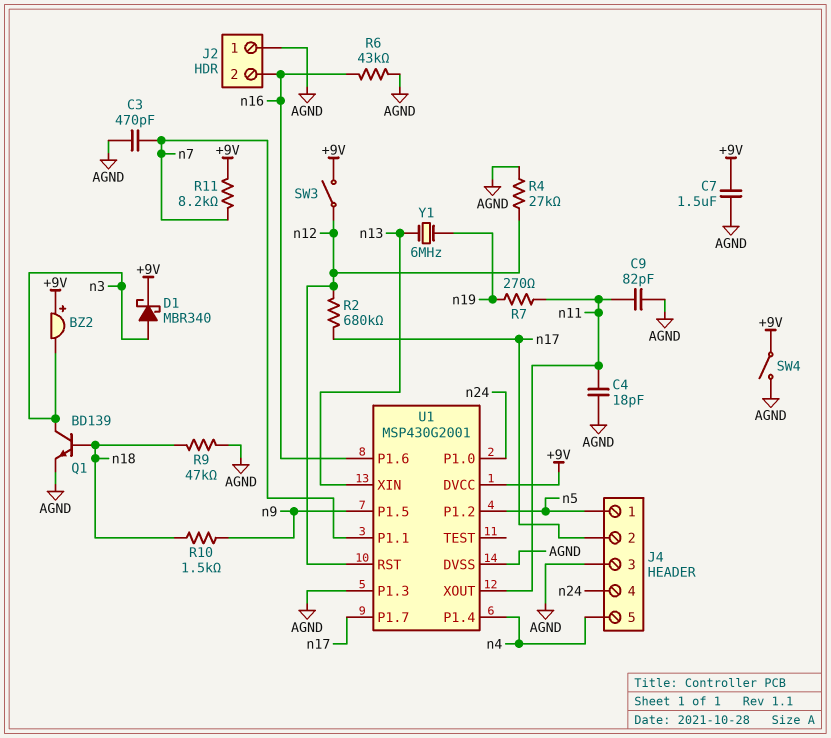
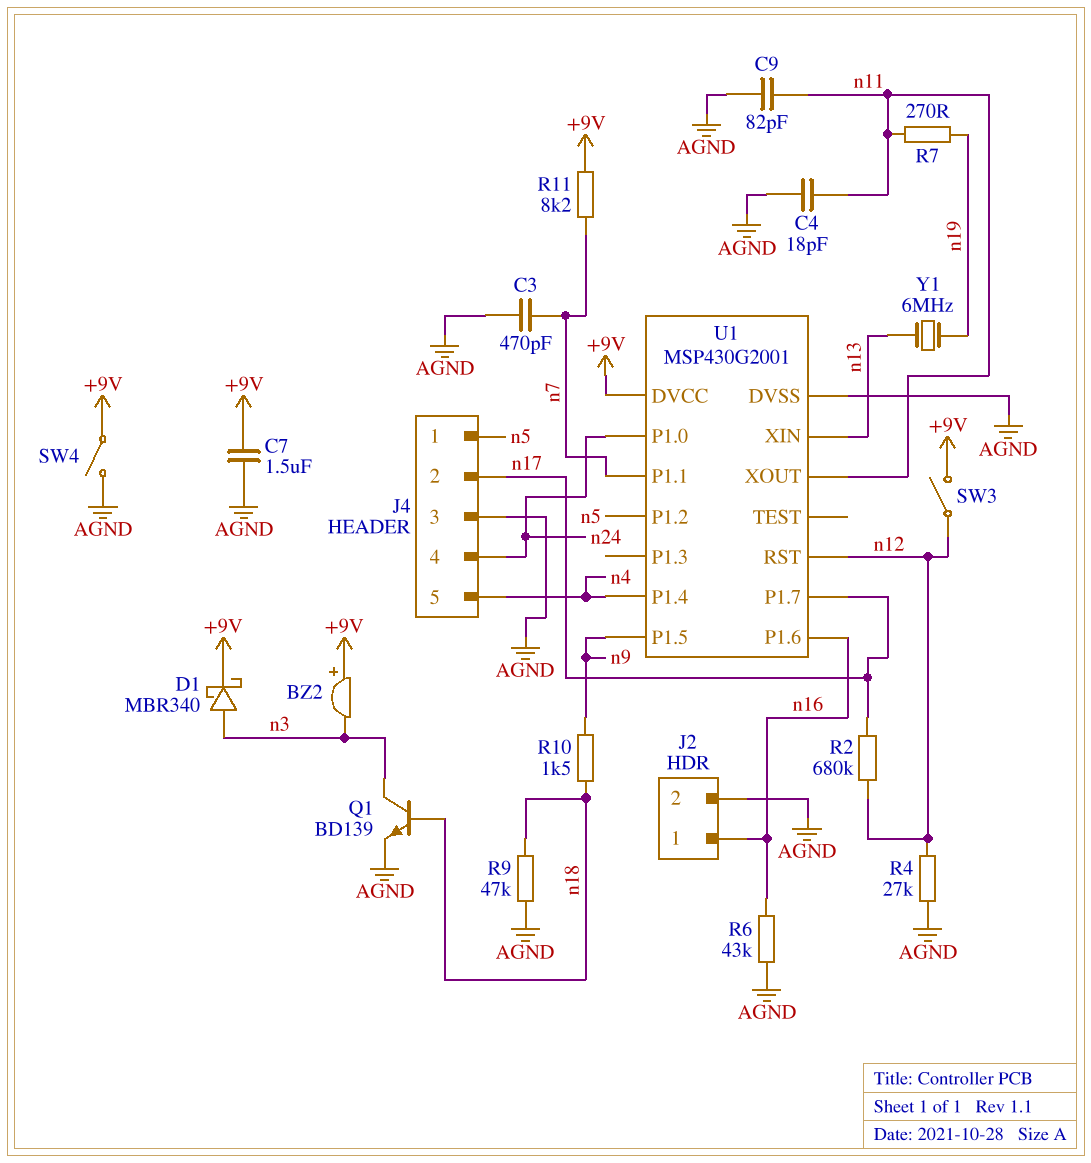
J2 pin 1: AGND -> n16
J2 pin 2: n16 -> AGND
U1 pin P1.3: AGND -> none

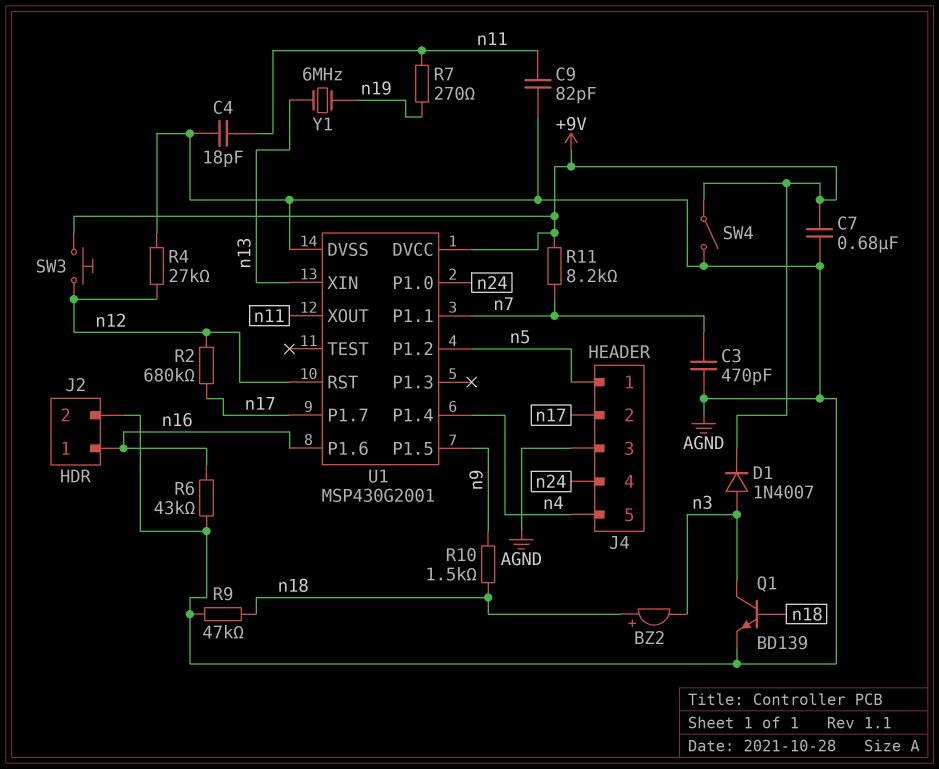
BZ2: buzzer (plus +9V, minus n3) -> buzzer (plus n18, minus n3)
C7: 1.5uF (+9V, AGND) -> 680nF (+9V, AGND)
D1: schottky MBR340 (A n3, K +9V) -> diode 1N4007 (A n3, K +9V)
SW3: switch (+9V, n12) -> button (+9V, n12)

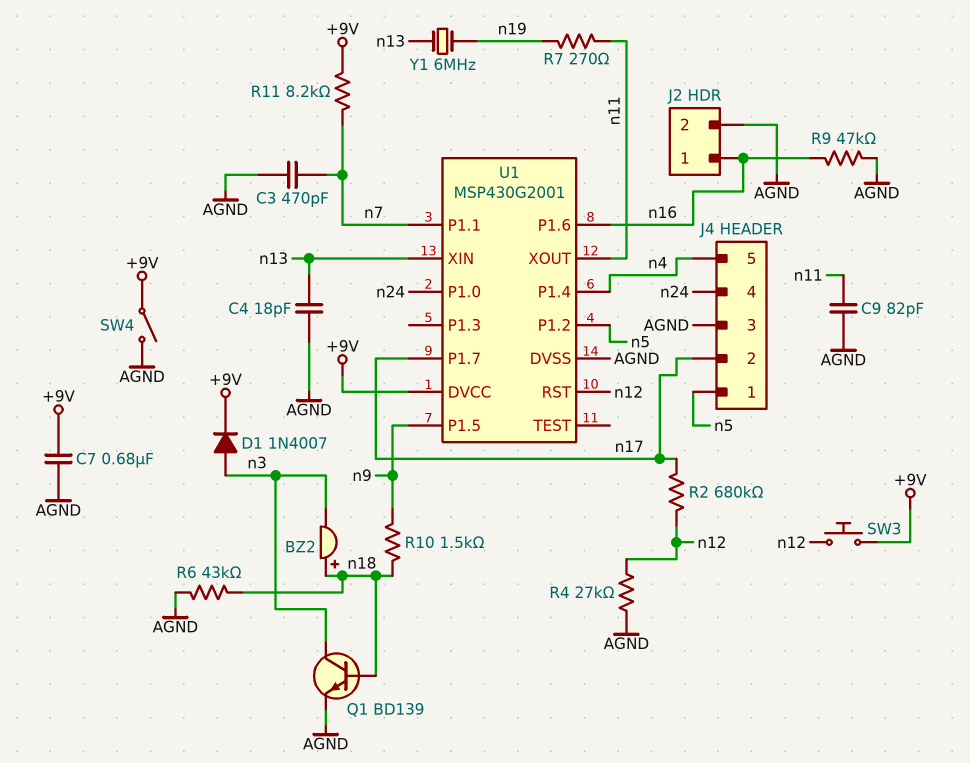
C4: 18pF (AGND, n11) -> 18pF (AGND, n13)
R6: 43k (AGND, n16) -> 43k (AGND, n18)
R9: 47k (AGND, n18) -> 47k (AGND, n16)

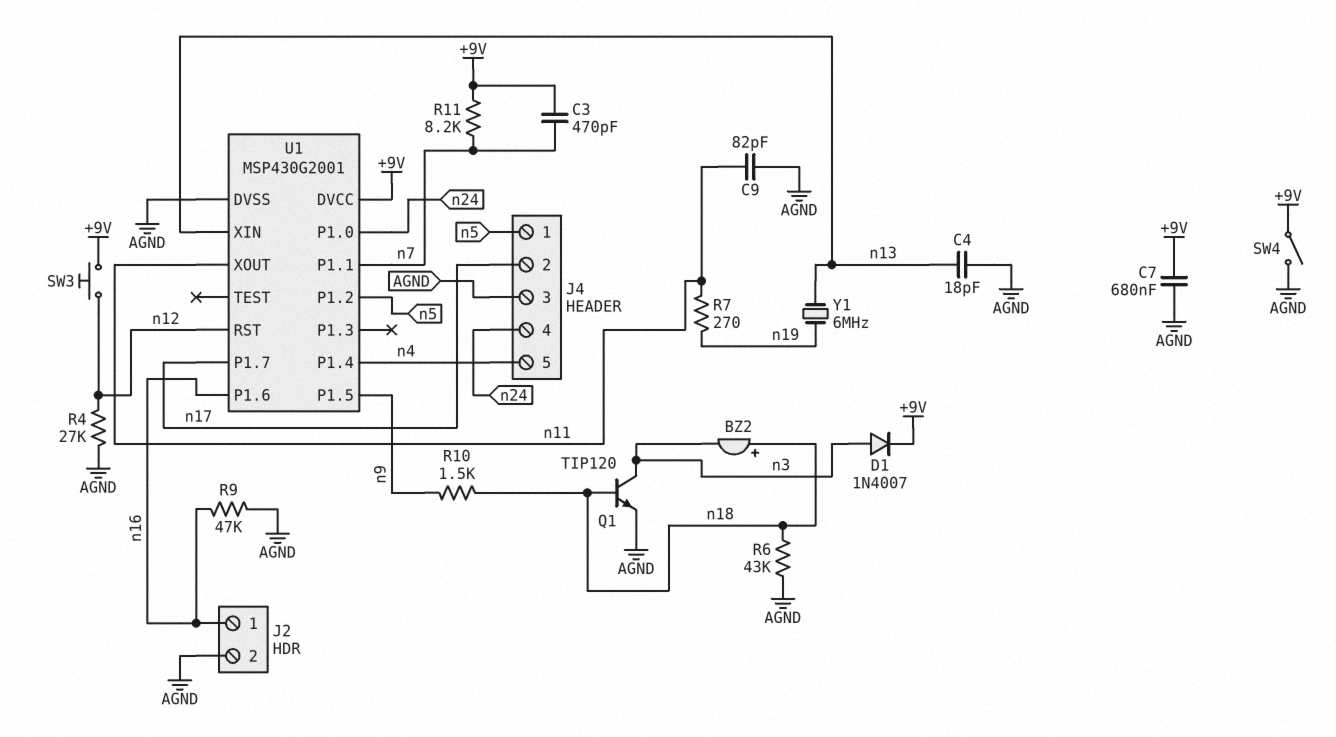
C3: 470pF (AGND, n7) -> 470pF (+9V, n7)
Q1: NPN BD139 (B n18, C n3, E AGND) -> NPN TIP120 (B n18, C n3, E AGND)
R2: 680k (n12, n17) -> none

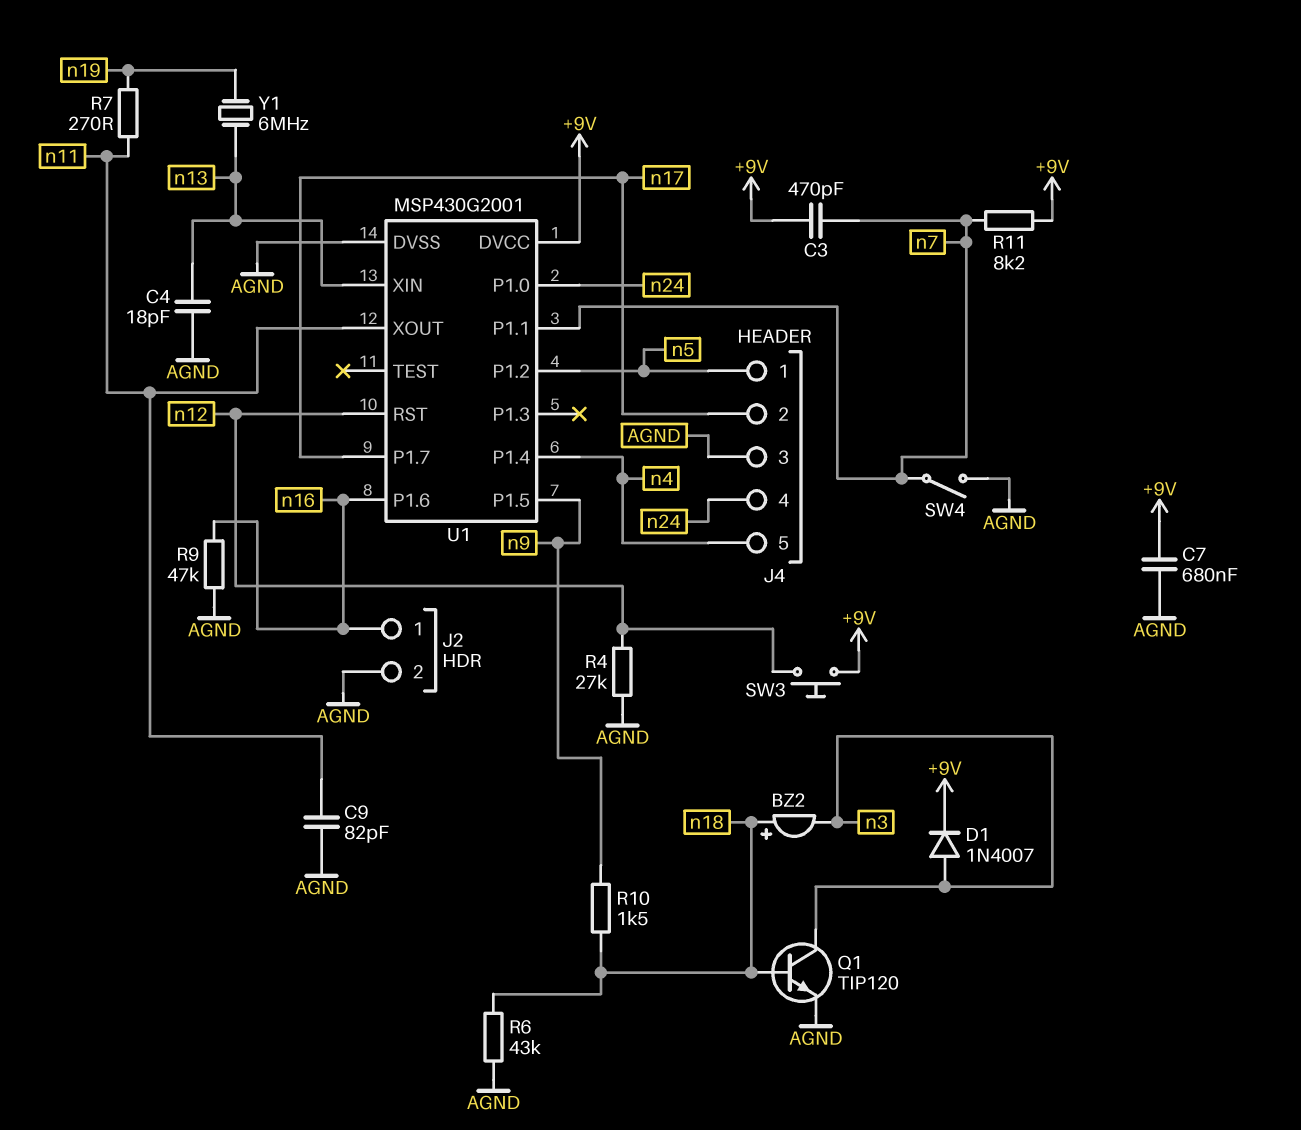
SW4: switch (+9V, AGND) -> switch (AGND, n7)

